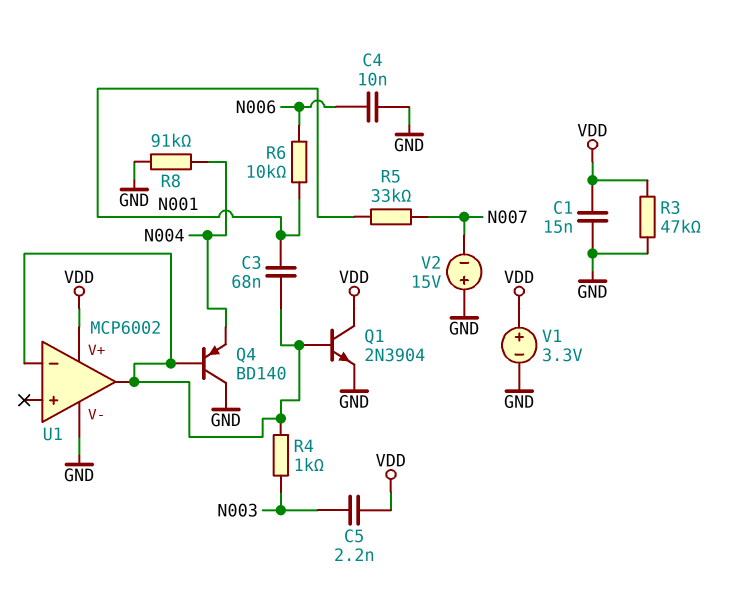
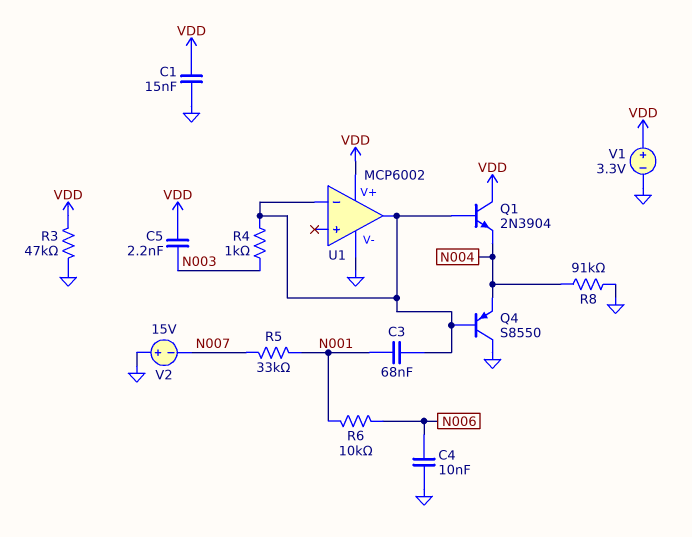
Q1: NPN 2N3904 (B U1/in-, C VDD, E GND) -> NPN 2N3904 (B U1/in-, C VDD, E N004)
Q4: PNP BD140 (B U1/in-, C GND, E N004) -> PNP S8550 (B U1/in-, C GND, E N004)

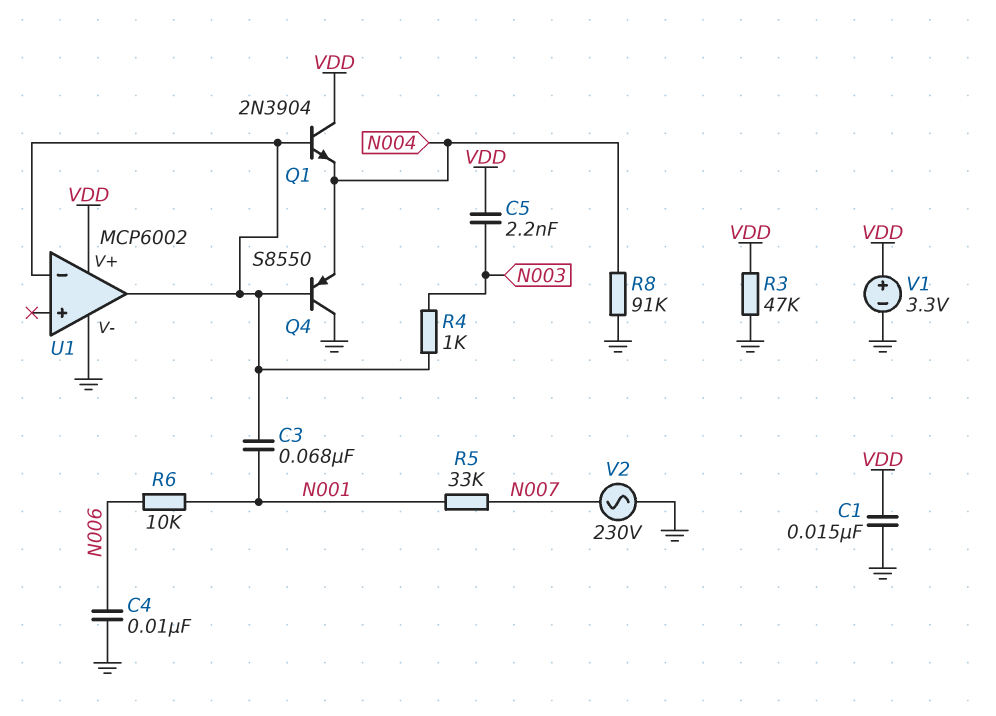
V2: 15V (plus GND, minus N007) -> AC 230V (GND, N007)

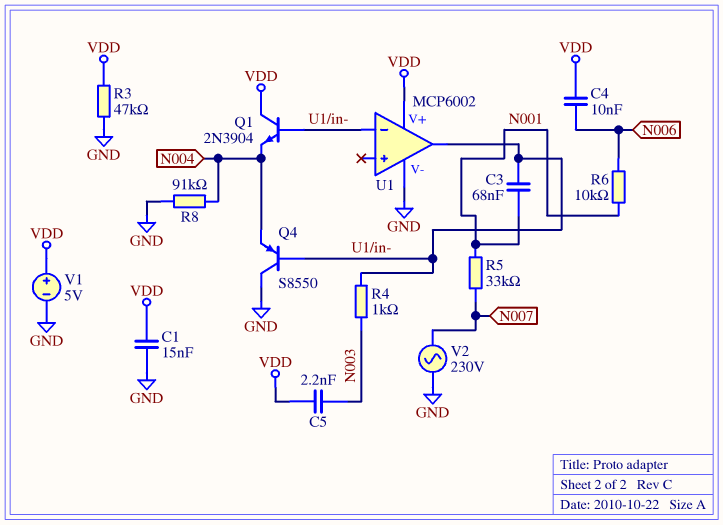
C4: 10nF (GND, N006) -> 10nF (N006, VDD)
V1: 3.3V (plus VDD, minus GND) -> 5V (plus VDD, minus GND)

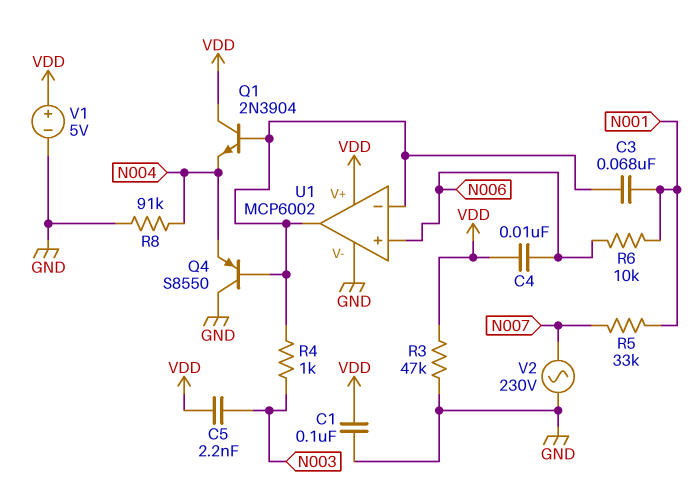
C1: 15nF (GND, VDD) -> 100nF (GND, VDD)
U1 pin in+: none -> N006

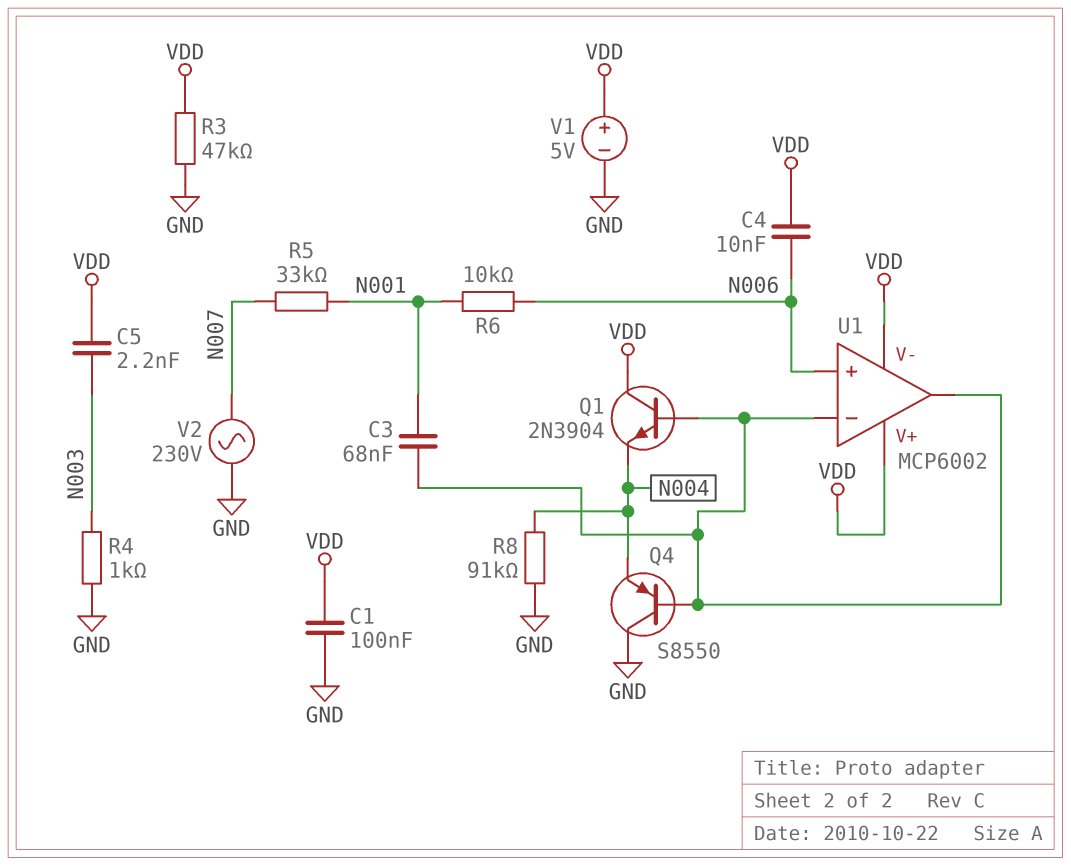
R4: 1k (N003, U1/in-) -> 1k (GND, N003)
U1 pin V-: GND -> VDD

